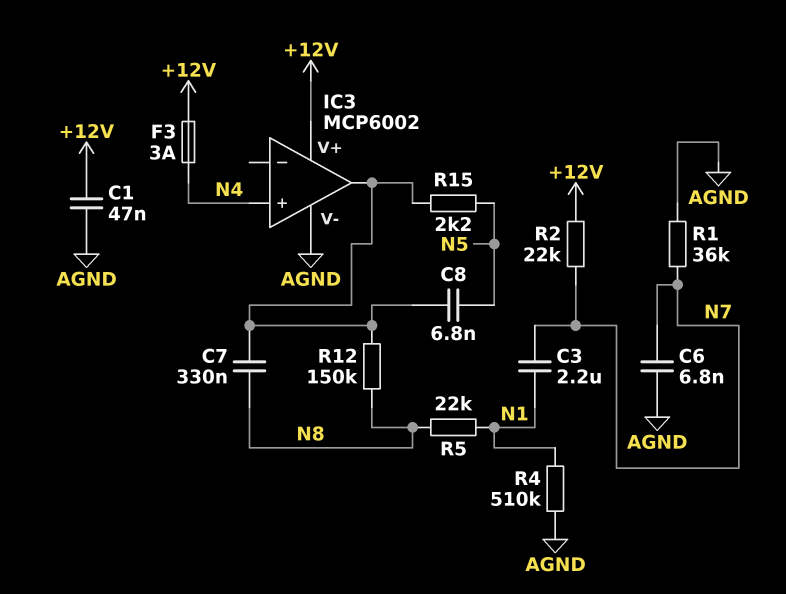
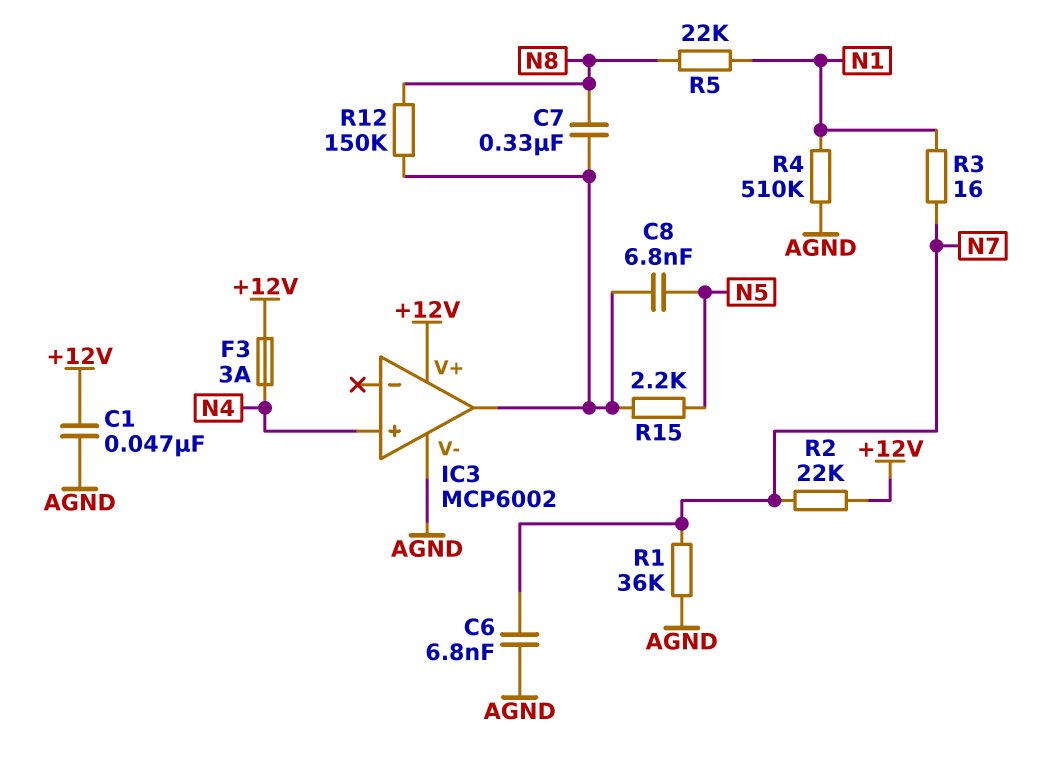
C3: 2.2uF (N1, N7) -> none
R3: none -> 16 (N1, N7)

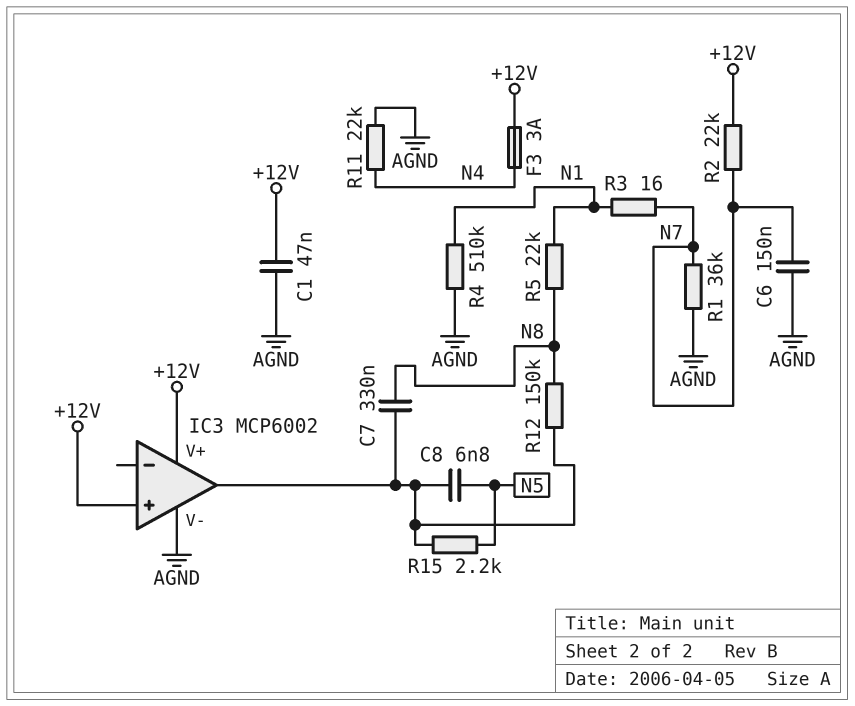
C6: 6.8nF (AGND, N7) -> 150nF (AGND, N7)
IC3 pin in+: N4 -> +12V
R11: none -> 22k (AGND, N4)

